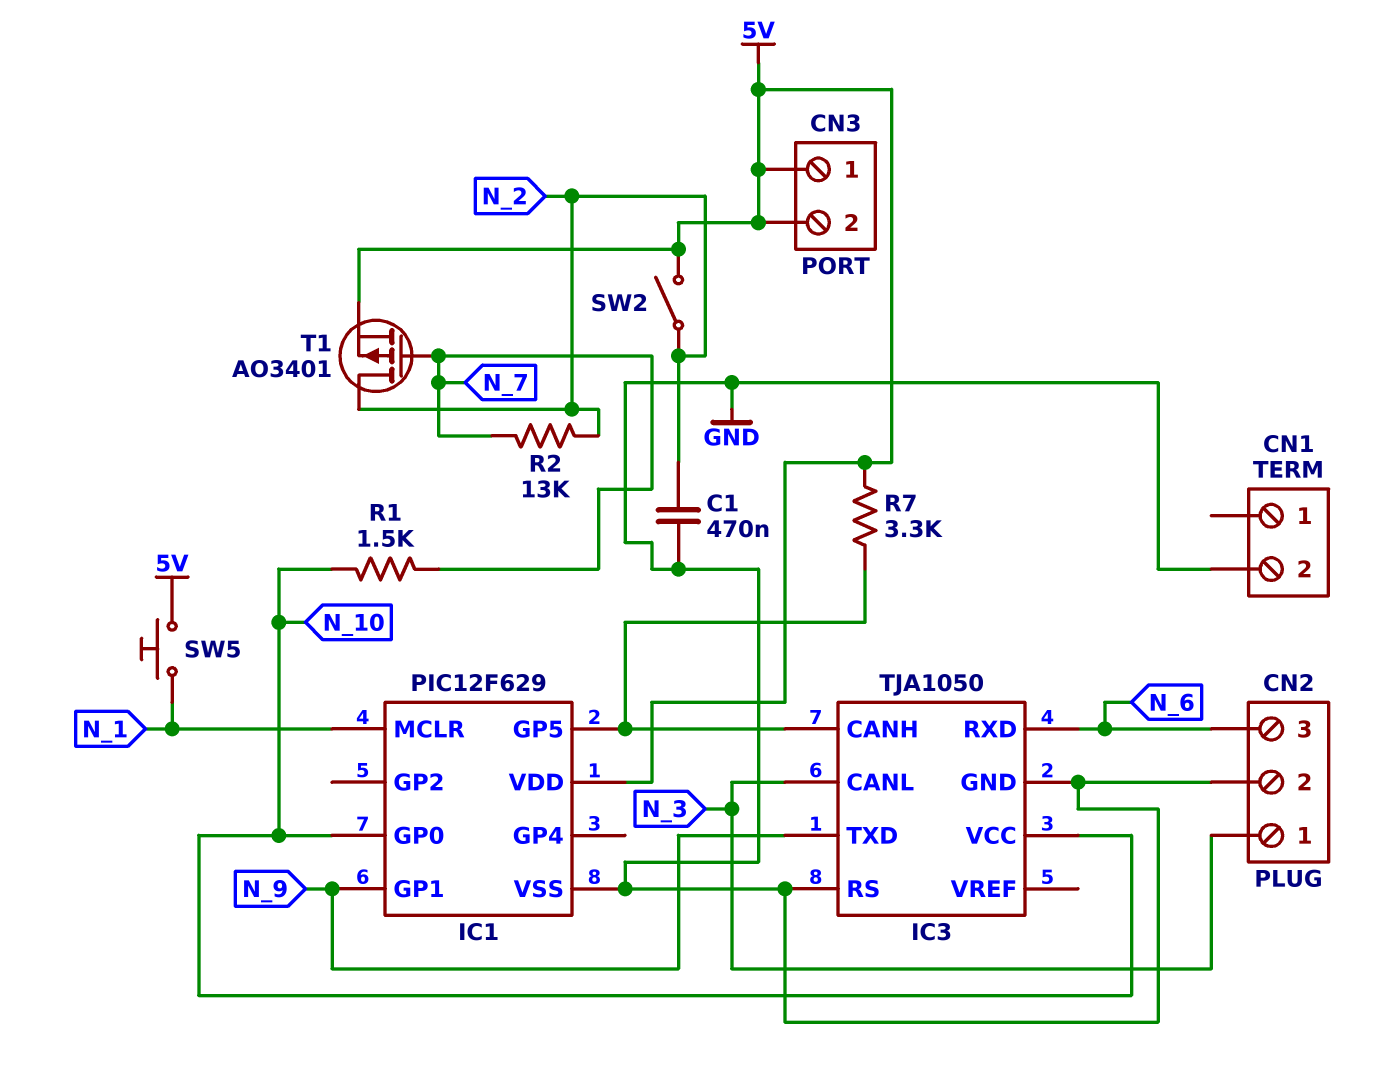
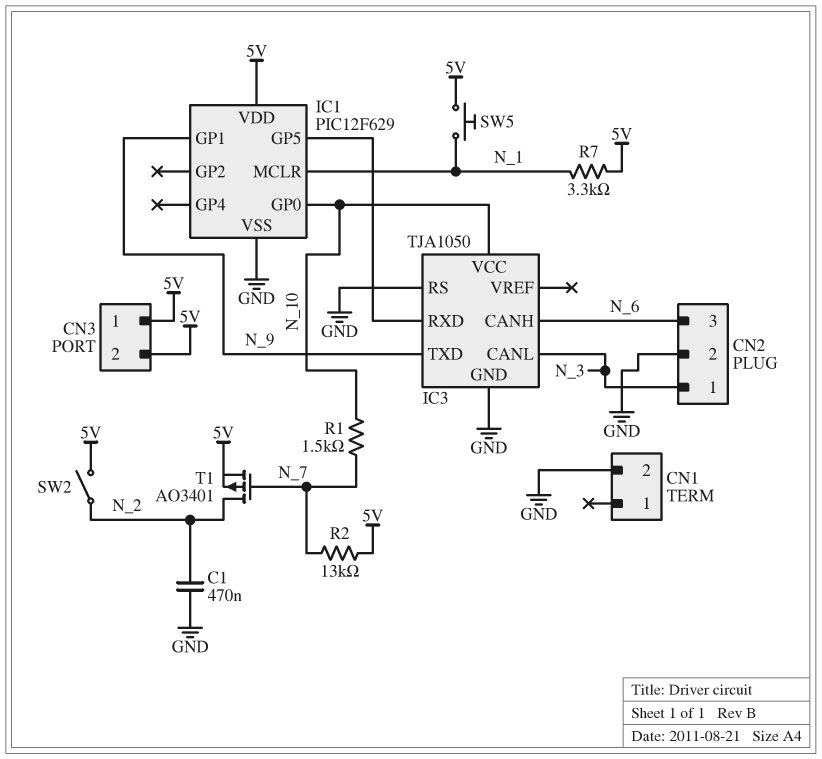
IC3 pin CANH: IC1/GP5 -> N_6
IC3 pin RXD: N_6 -> IC1/GP5
R2: 13k (N_2, N_7) -> 13k (5V, N_7)
R7: 3.3k (5V, IC1/GP5) -> 3.3k (5V, N_1)

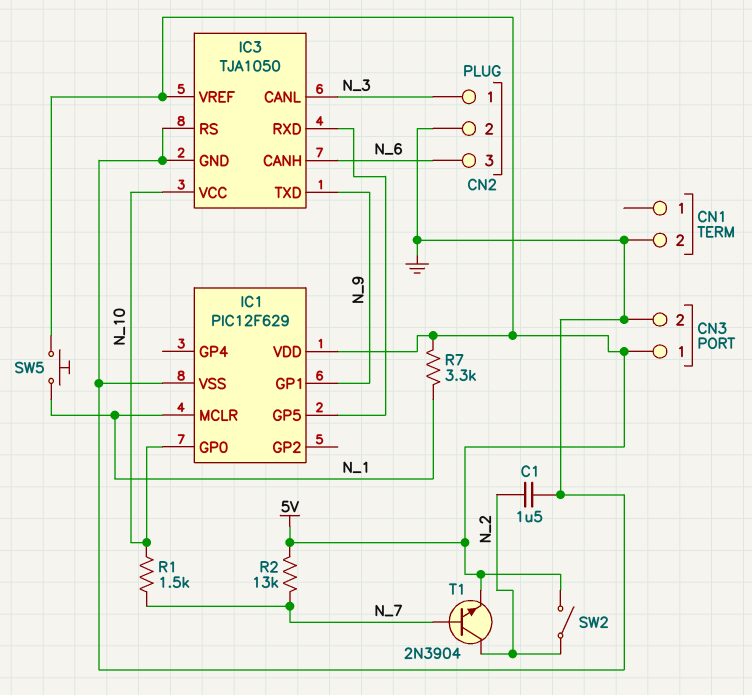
C1: 470nF (GND, N_2) -> 1.5uF (GND, N_2)
CN3 pin 2: 5V -> GND
IC3 pin VREF: none -> 5V
T1: PMOS AO3401 (G N_7, D N_2, S 5V) -> NPN 2N3904 (B N_7, C N_2, E 5V)

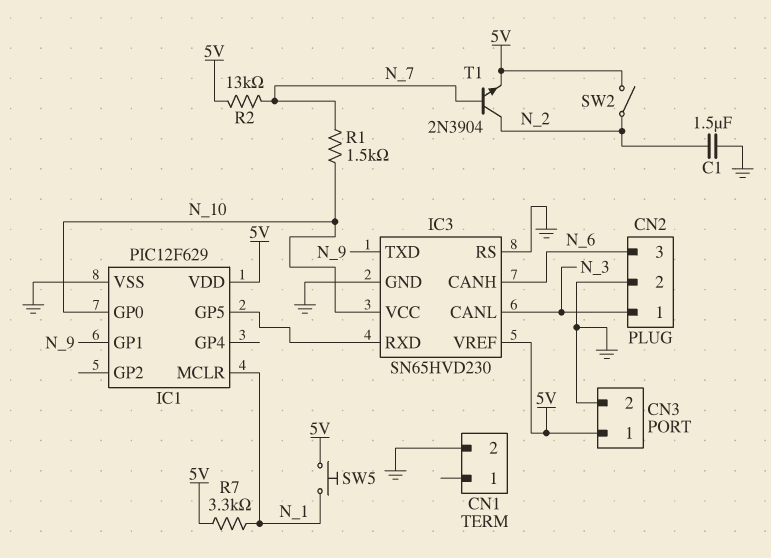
IC3: TJA1050 -> SN65HVD230

